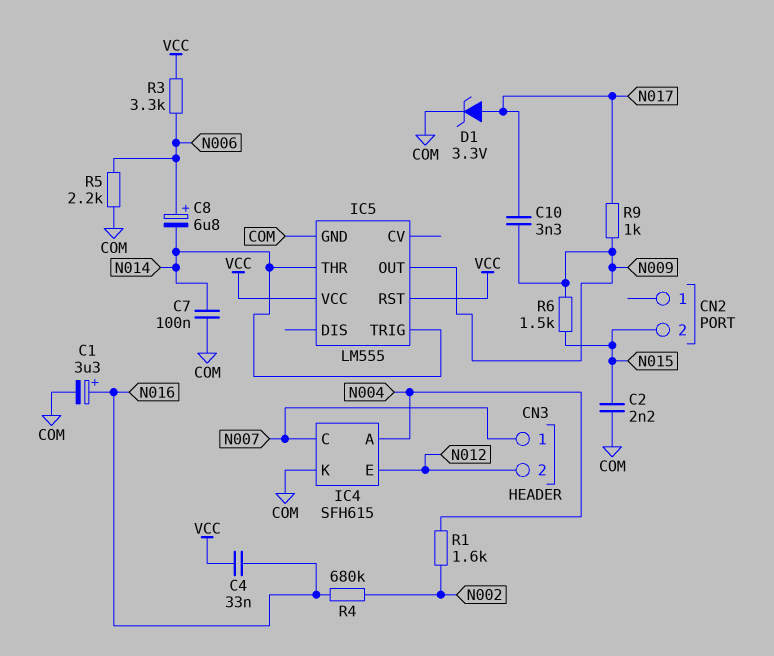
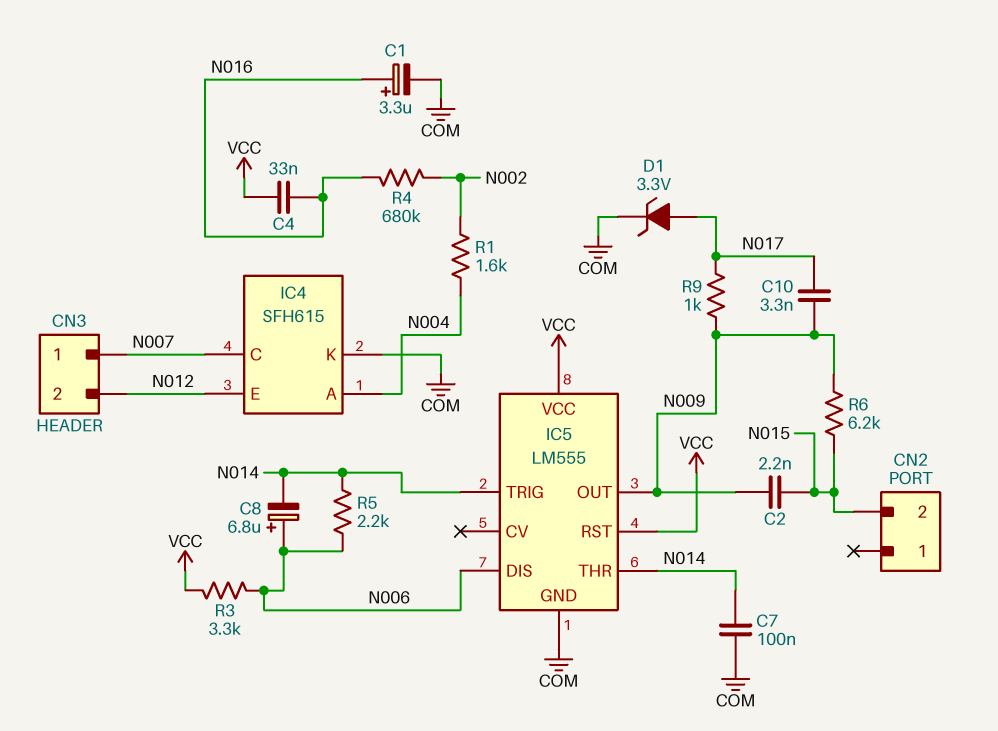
C2: 2.2nF (COM, N015) -> 2.2nF (N009, N015)
IC5 pin DIS: none -> N006
R5: 2.2k (COM, N006) -> 2.2k (N006, N014)
R6: 1.5k (N009, N015) -> 6.2k (N009, N015)

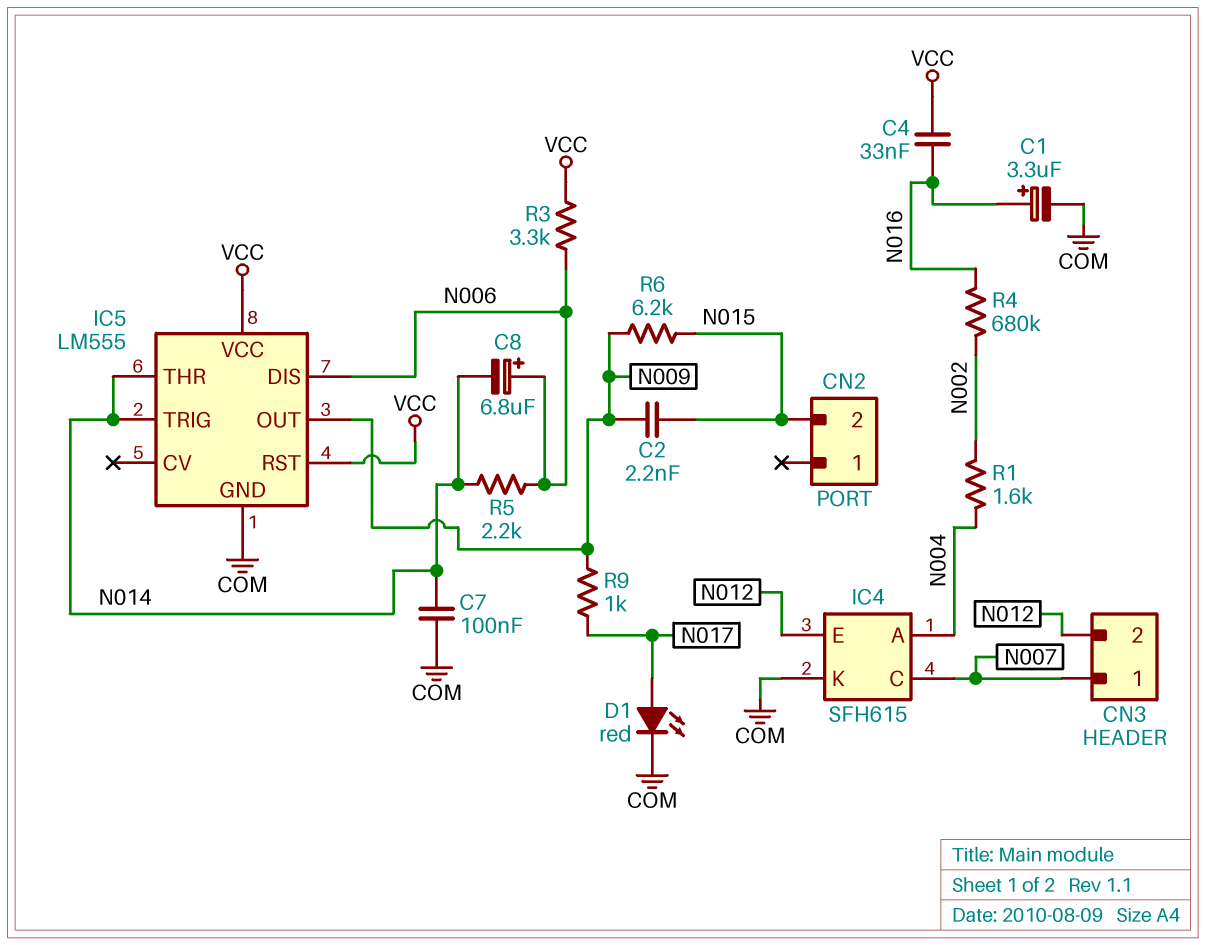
C10: 3.3nF (N009, N017) -> none
D1: zener 3.3V (A N017, K COM) -> LED red (A N017, K COM)

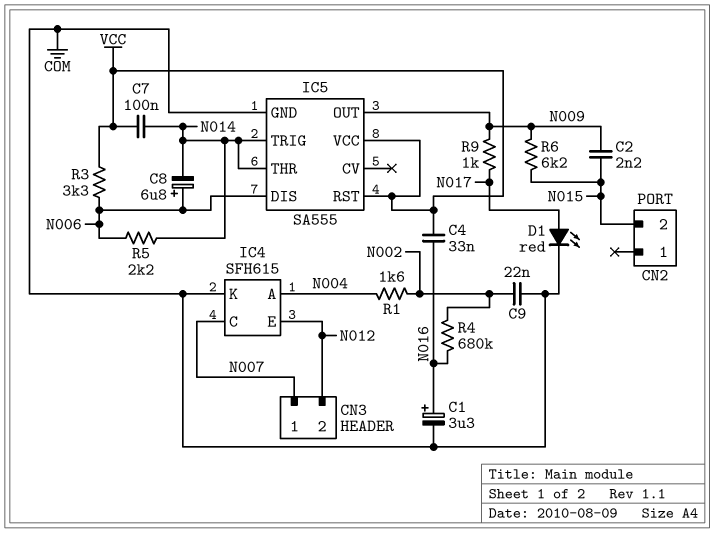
C7: 100nF (COM, N014) -> 100nF (N014, VCC)
C9: none -> 22nF (COM, N002)
IC5: LM555 -> SA555

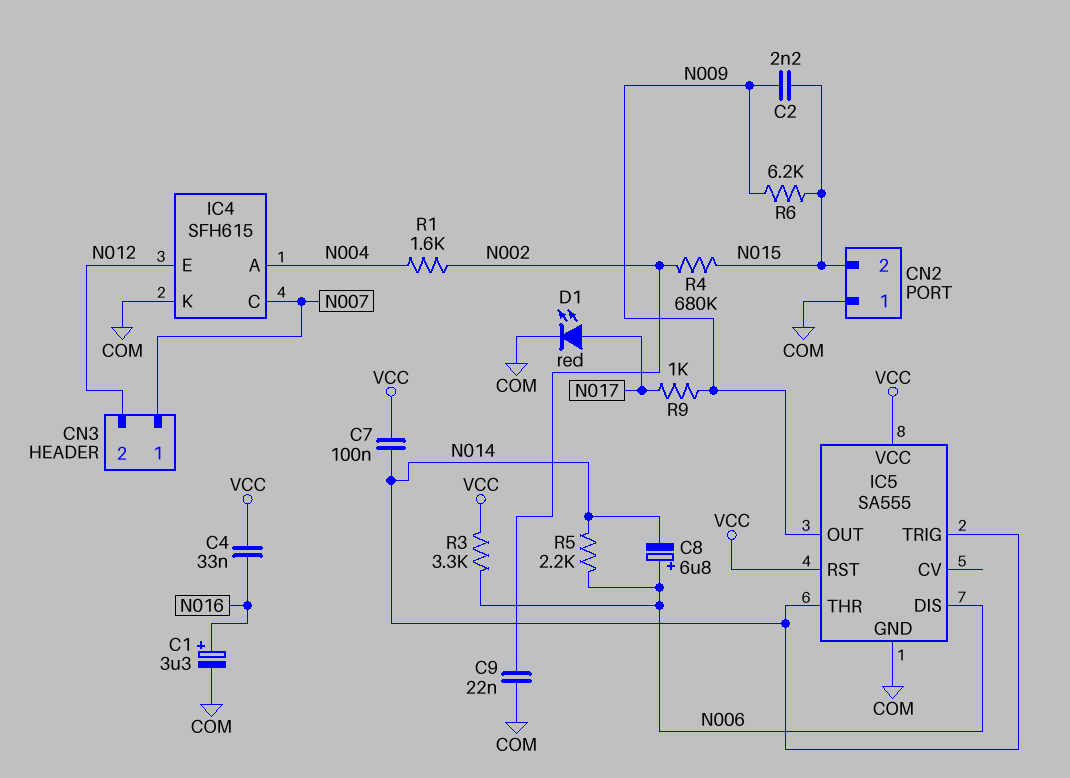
CN2 pin 1: none -> COM
R4: 680k (N002, N016) -> 680k (N002, N015)

